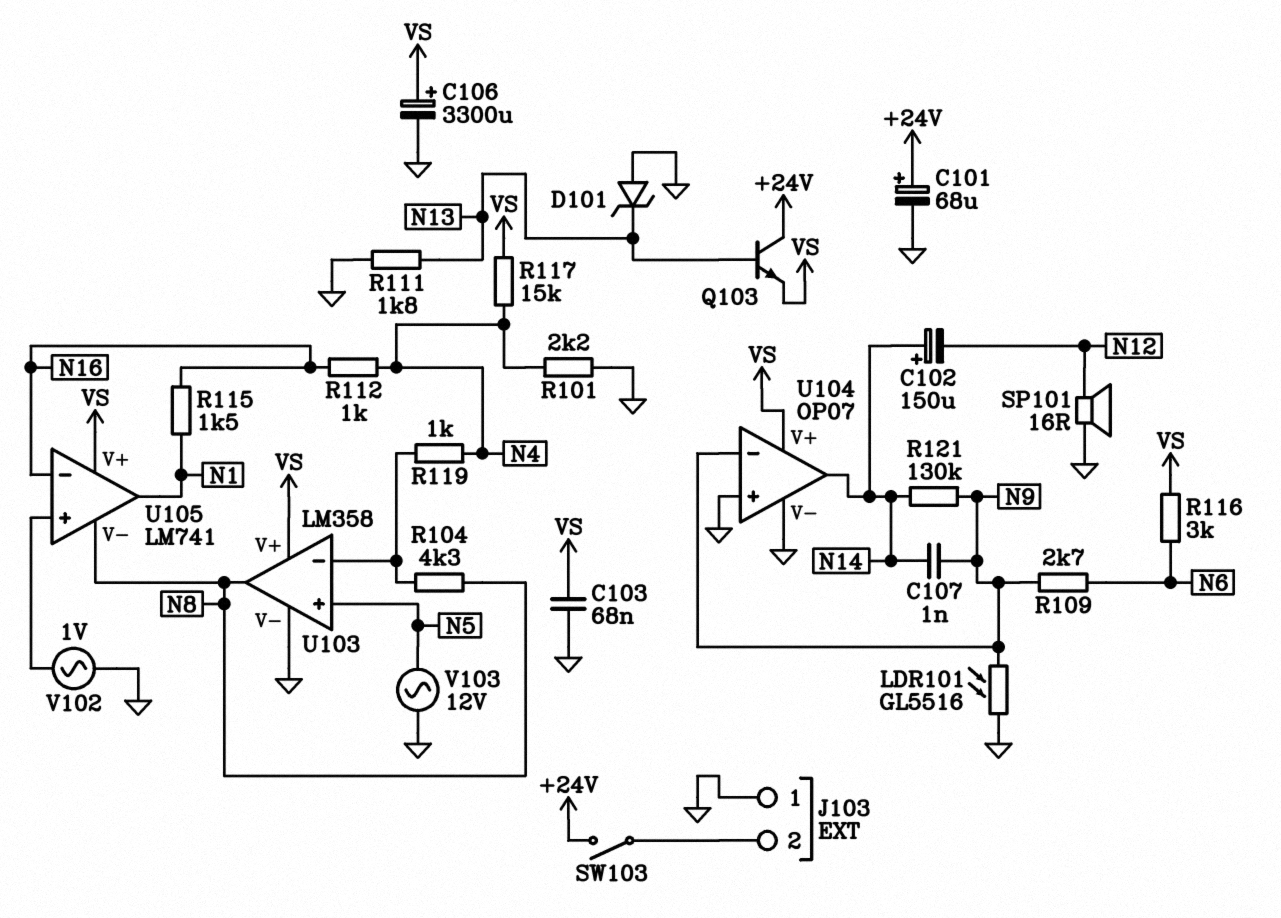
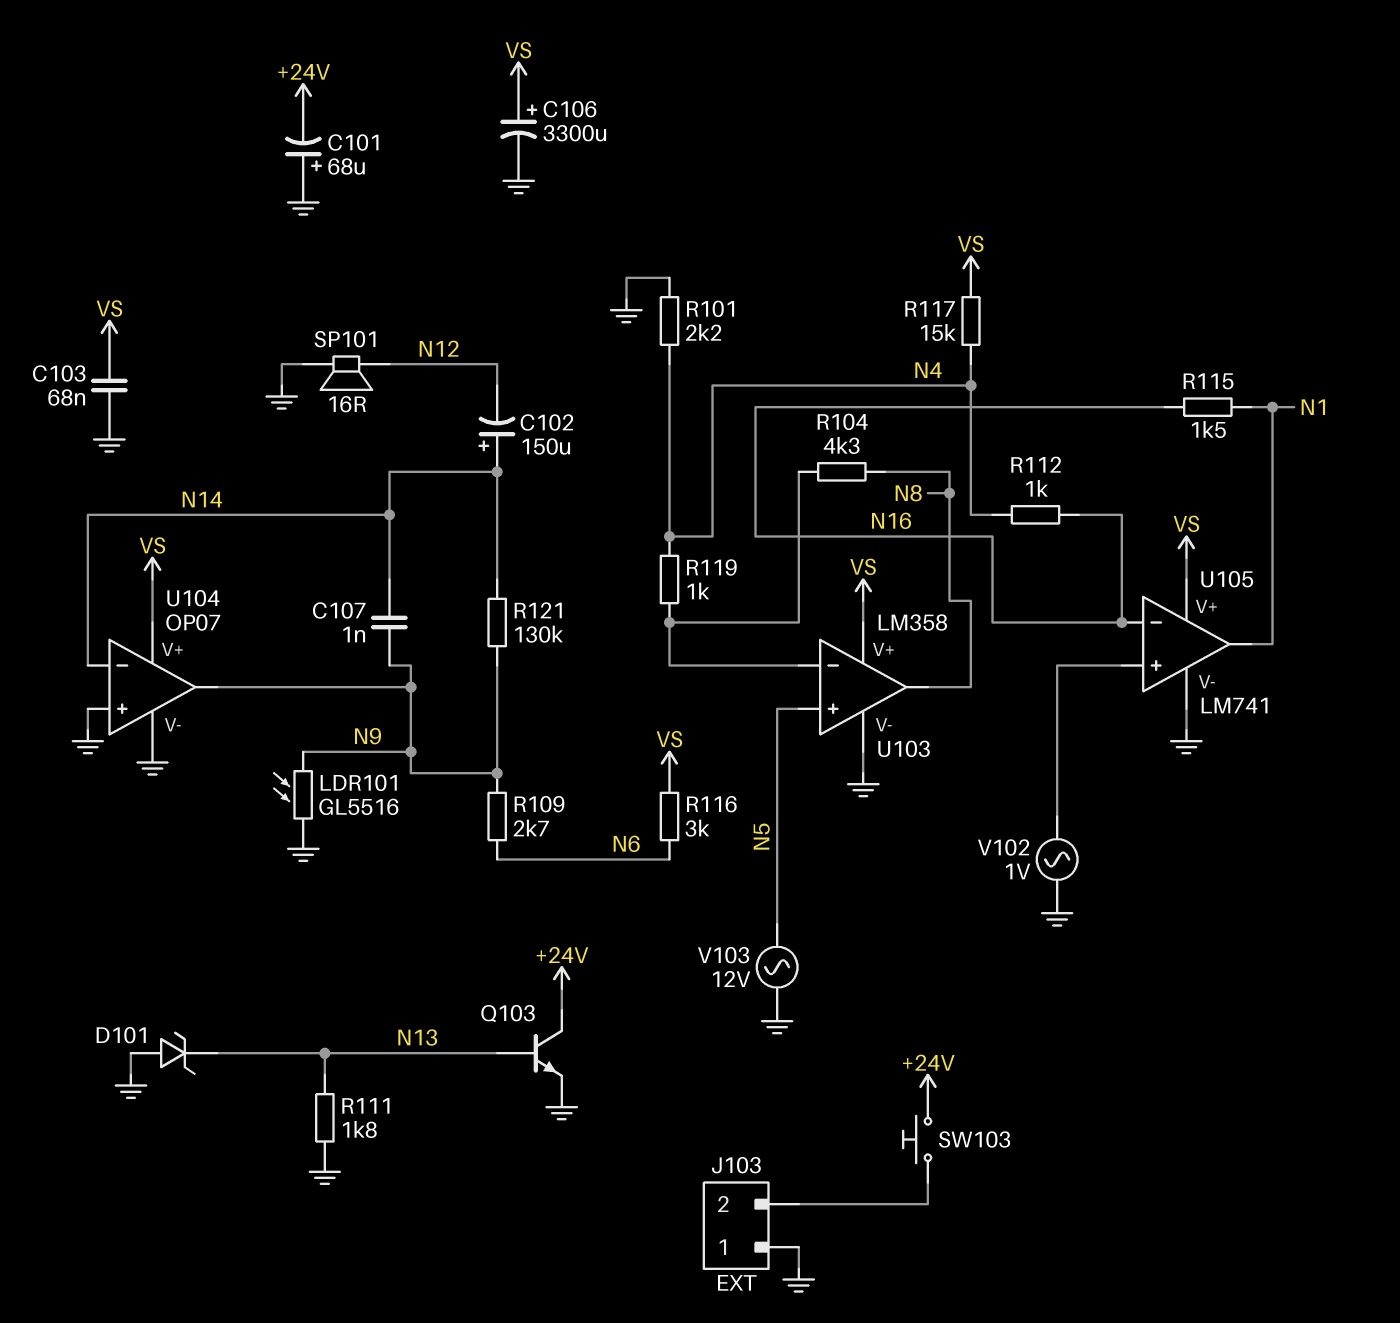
C101: 68uF (plus +24V, minus GND) -> 68uF (plus GND, minus +24V)
Q103: NPN (B N13, C +24V, E VS) -> NPN (B N13, C +24V, E GND)
SW103: switch (+24V, J103/2) -> button (+24V, J103/2)
U104 pin in-: N9 -> N14
U104 pin out: N14 -> N9
U105 pin V-: N8 -> GND

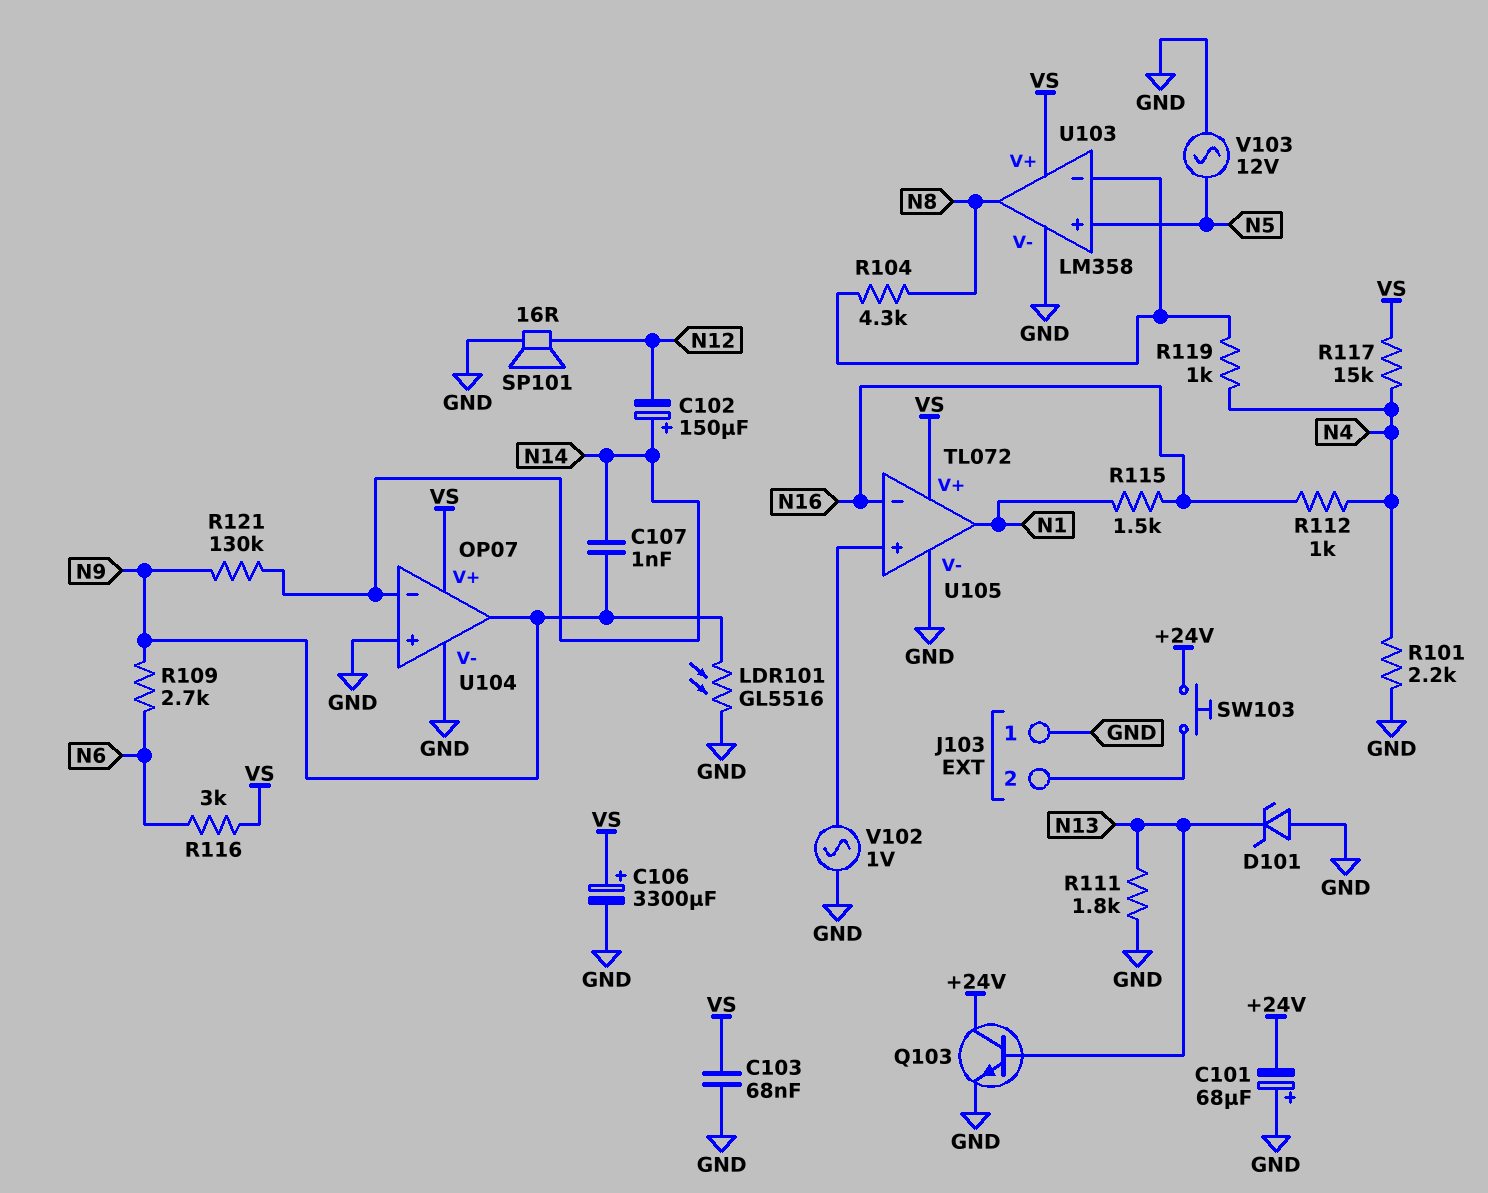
U105: LM741 -> TL072

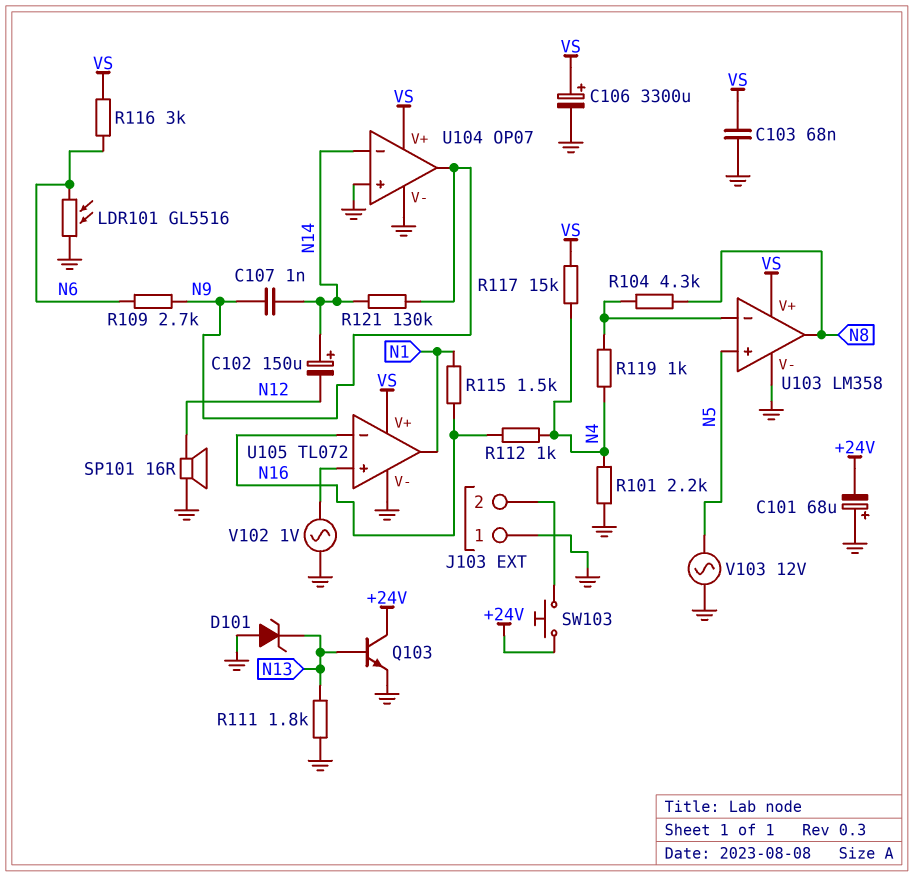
LDR101: GL5516 (GND, N9) -> GL5516 (GND, N6)

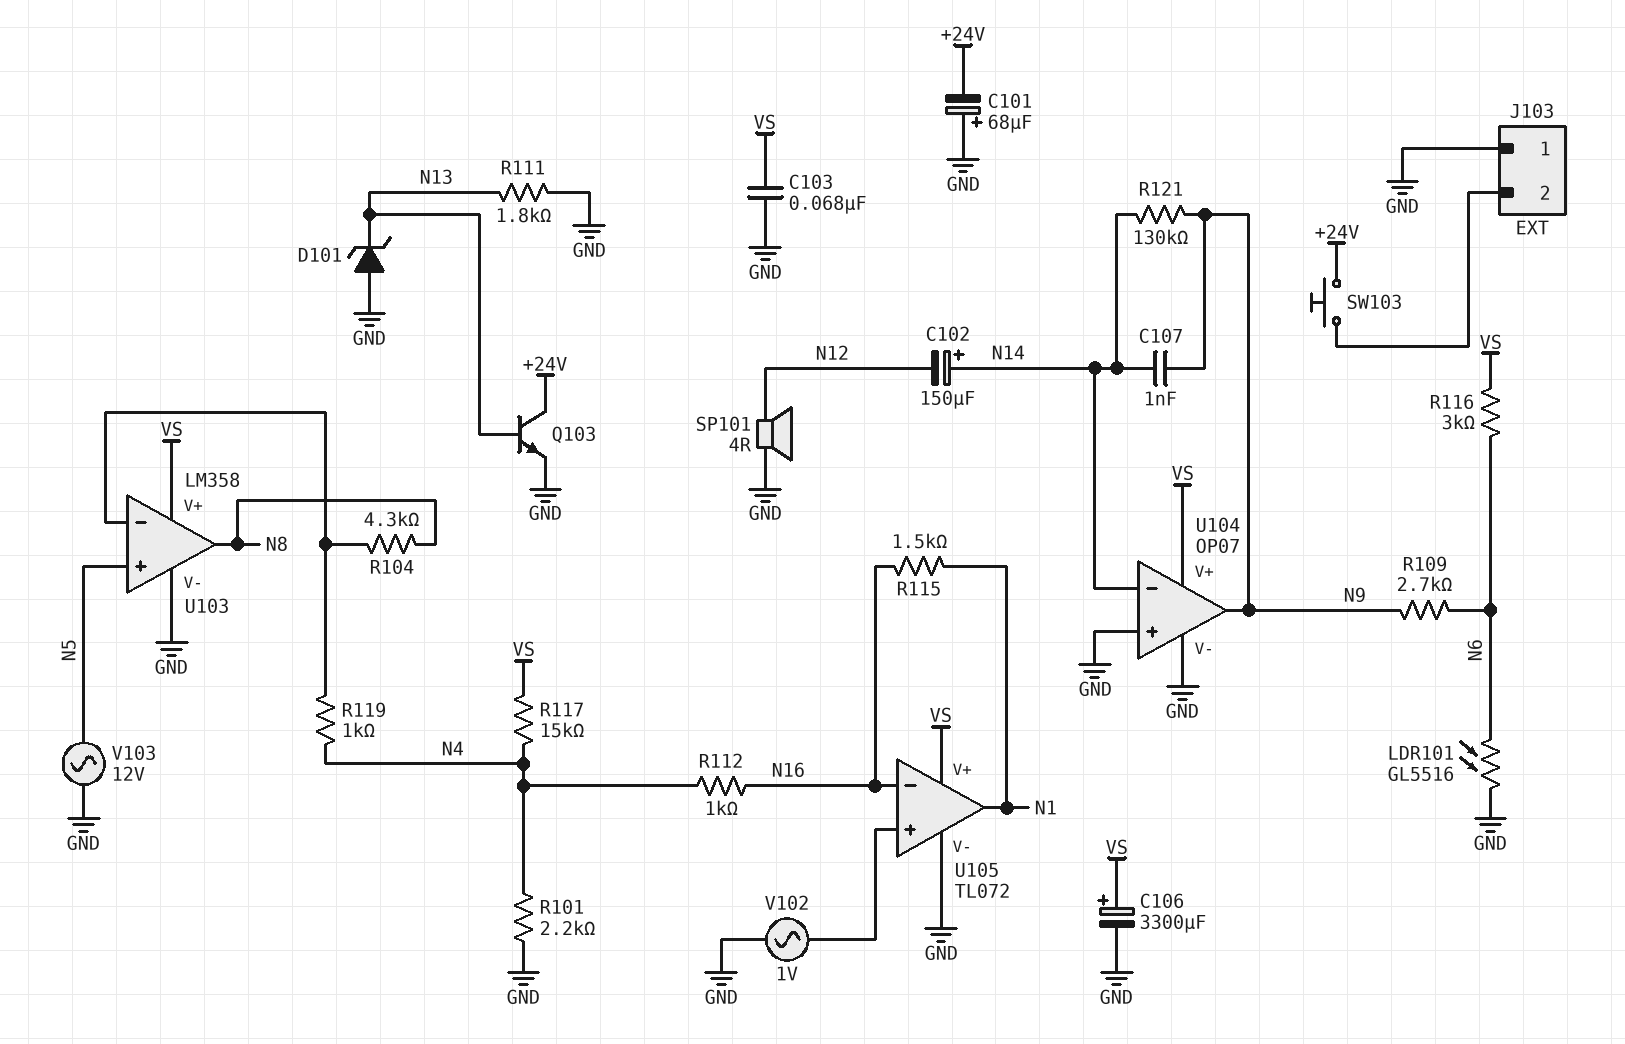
SP101: speaker 16R (GND, N12) -> speaker 4R (GND, N12)

